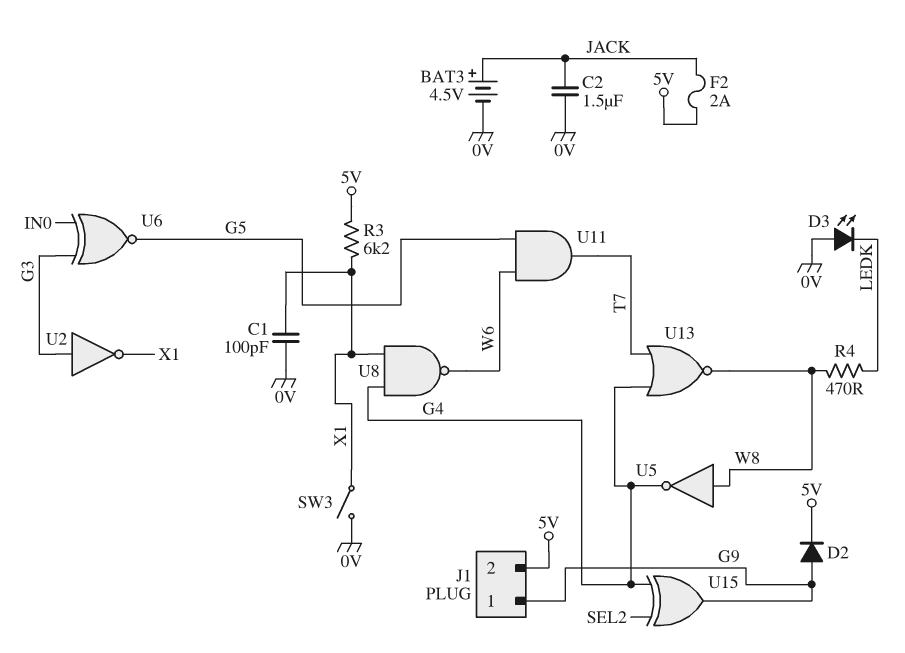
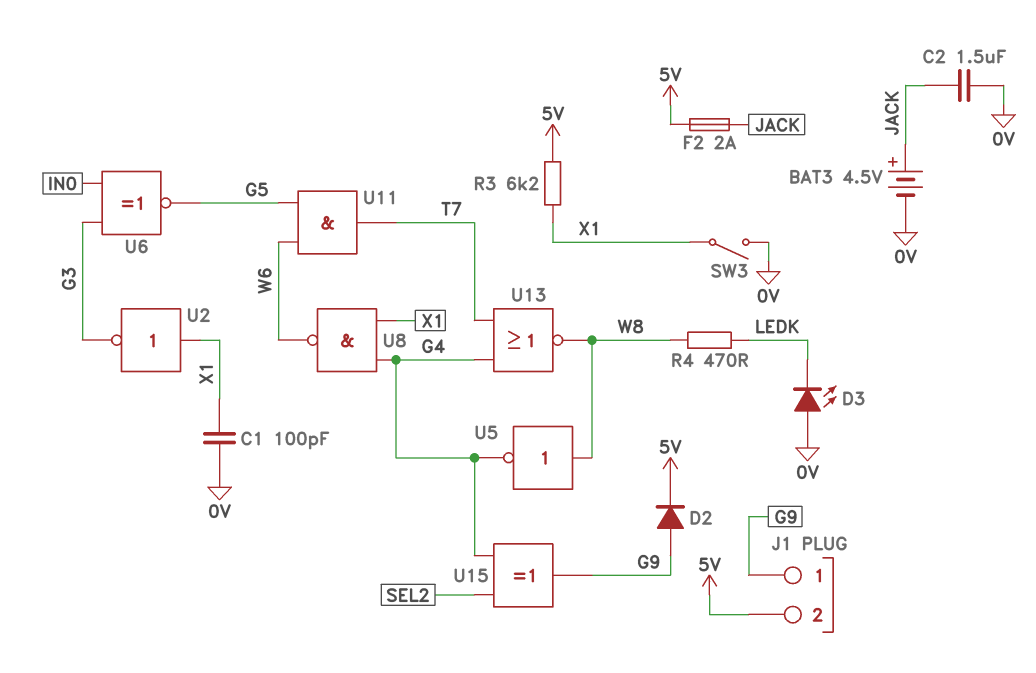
U2: NOT (in G3, out X1) -> NOT (in X1, out G3)

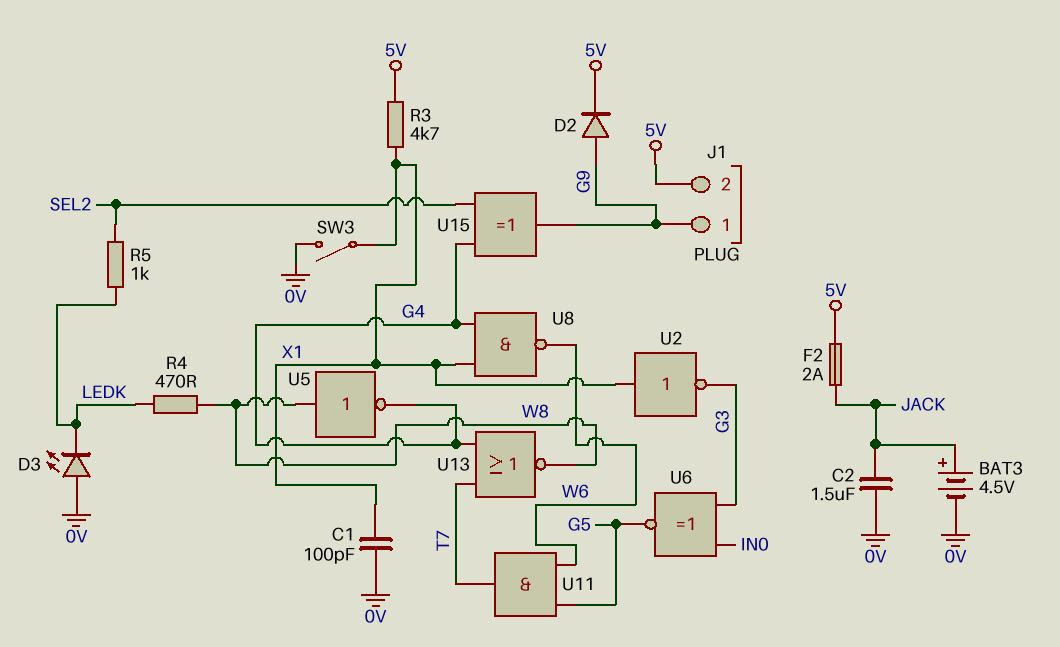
R3: 6.2k (5V, X1) -> 4.7k (5V, X1)
R5: none -> 1k (LEDK, SEL2)

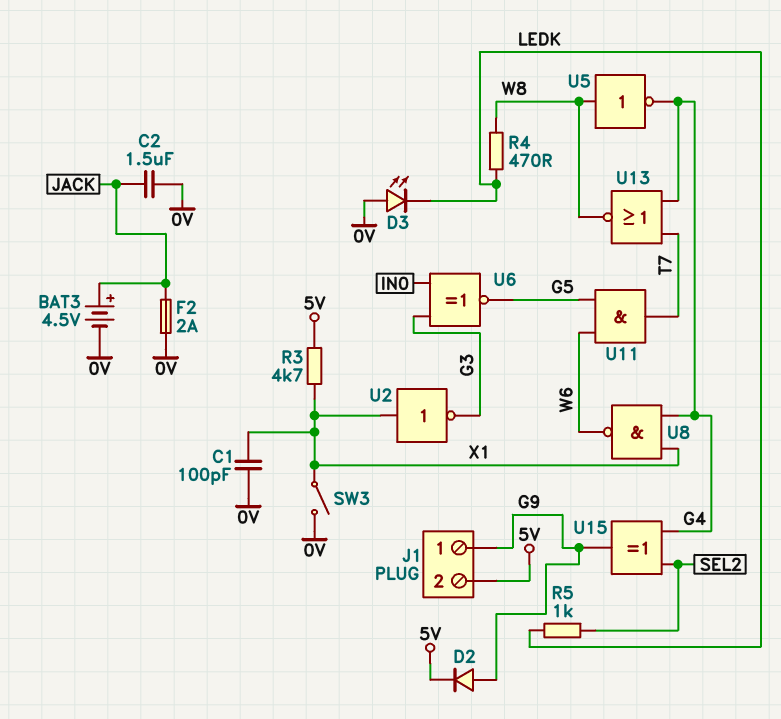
F2: 2A (5V, JACK) -> 2A (0V, JACK)

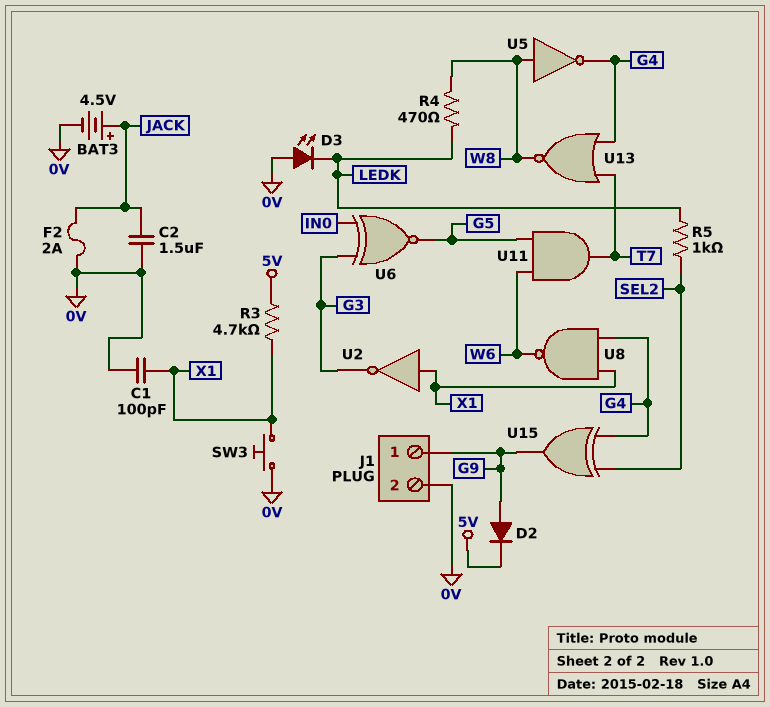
J1 pin 2: 5V -> 0V
SW3: switch (0V, X1) -> button (0V, X1)

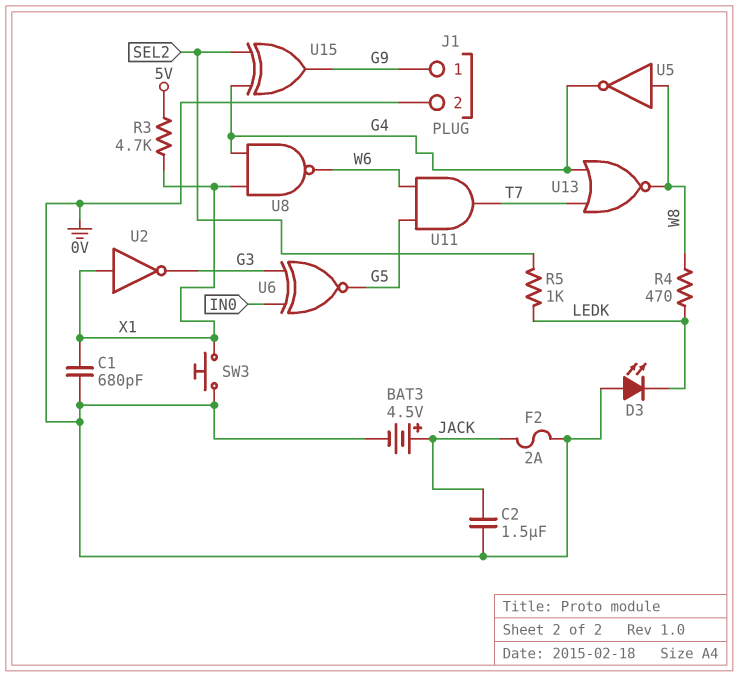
C1: 100pF (0V, X1) -> 680pF (0V, X1)
D2: diode (A G9, K 5V) -> none

